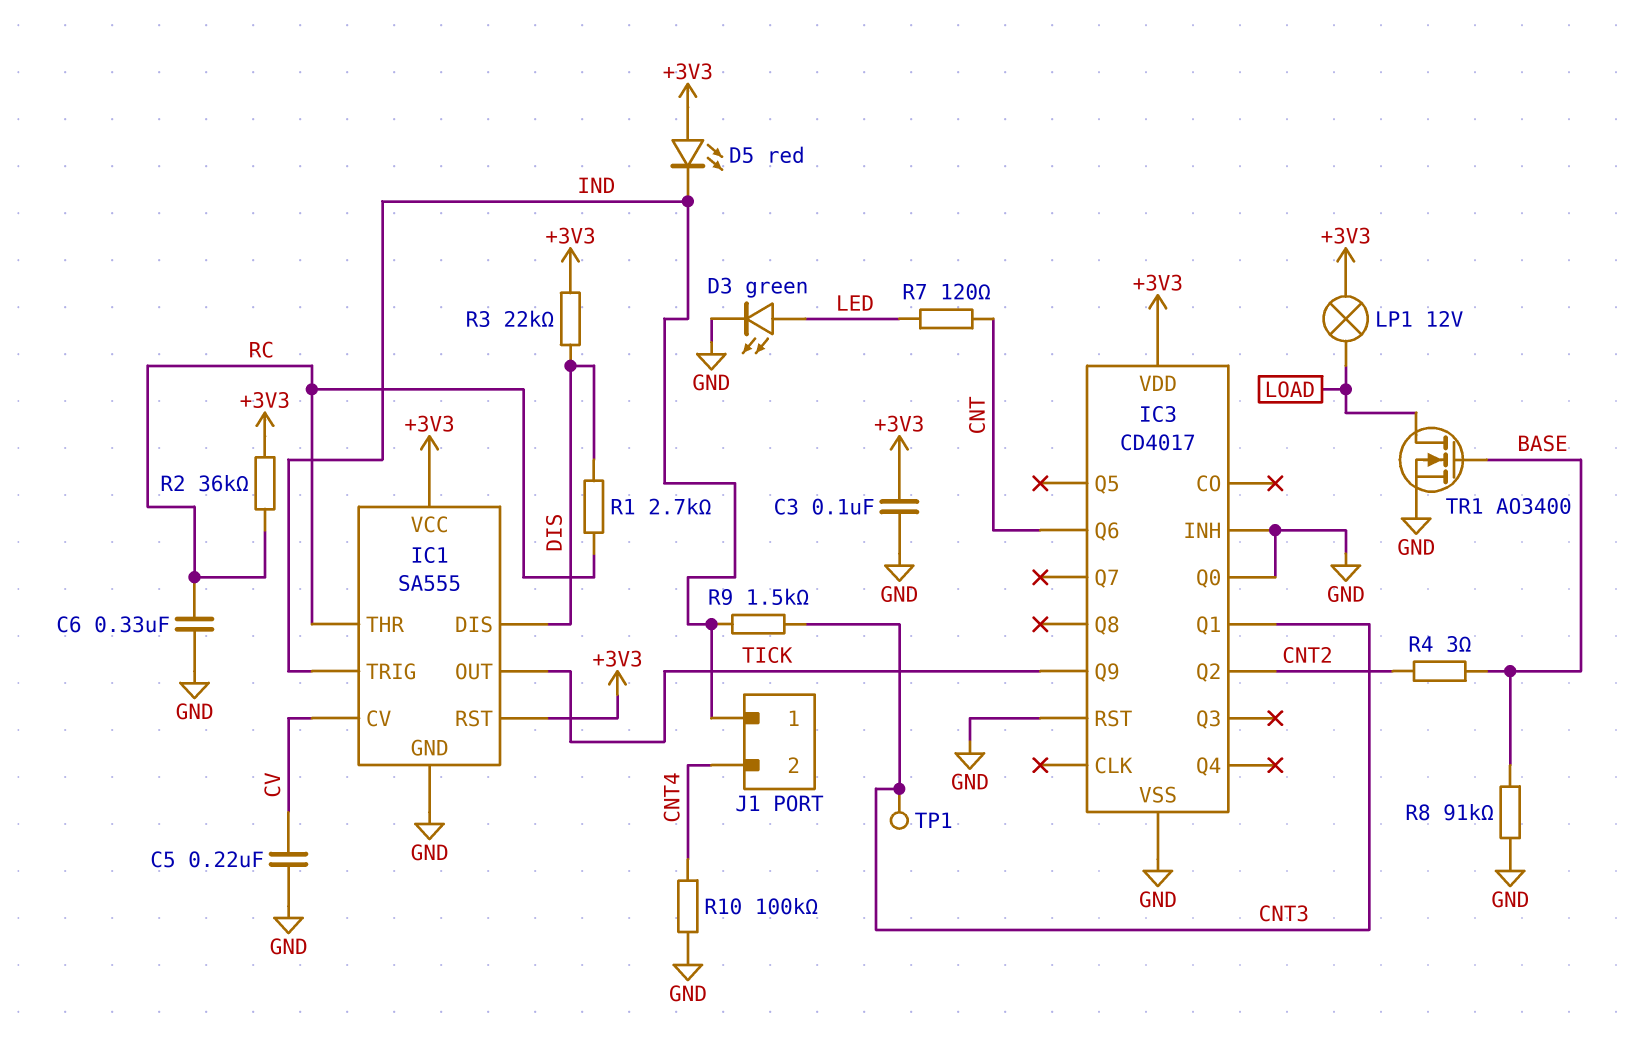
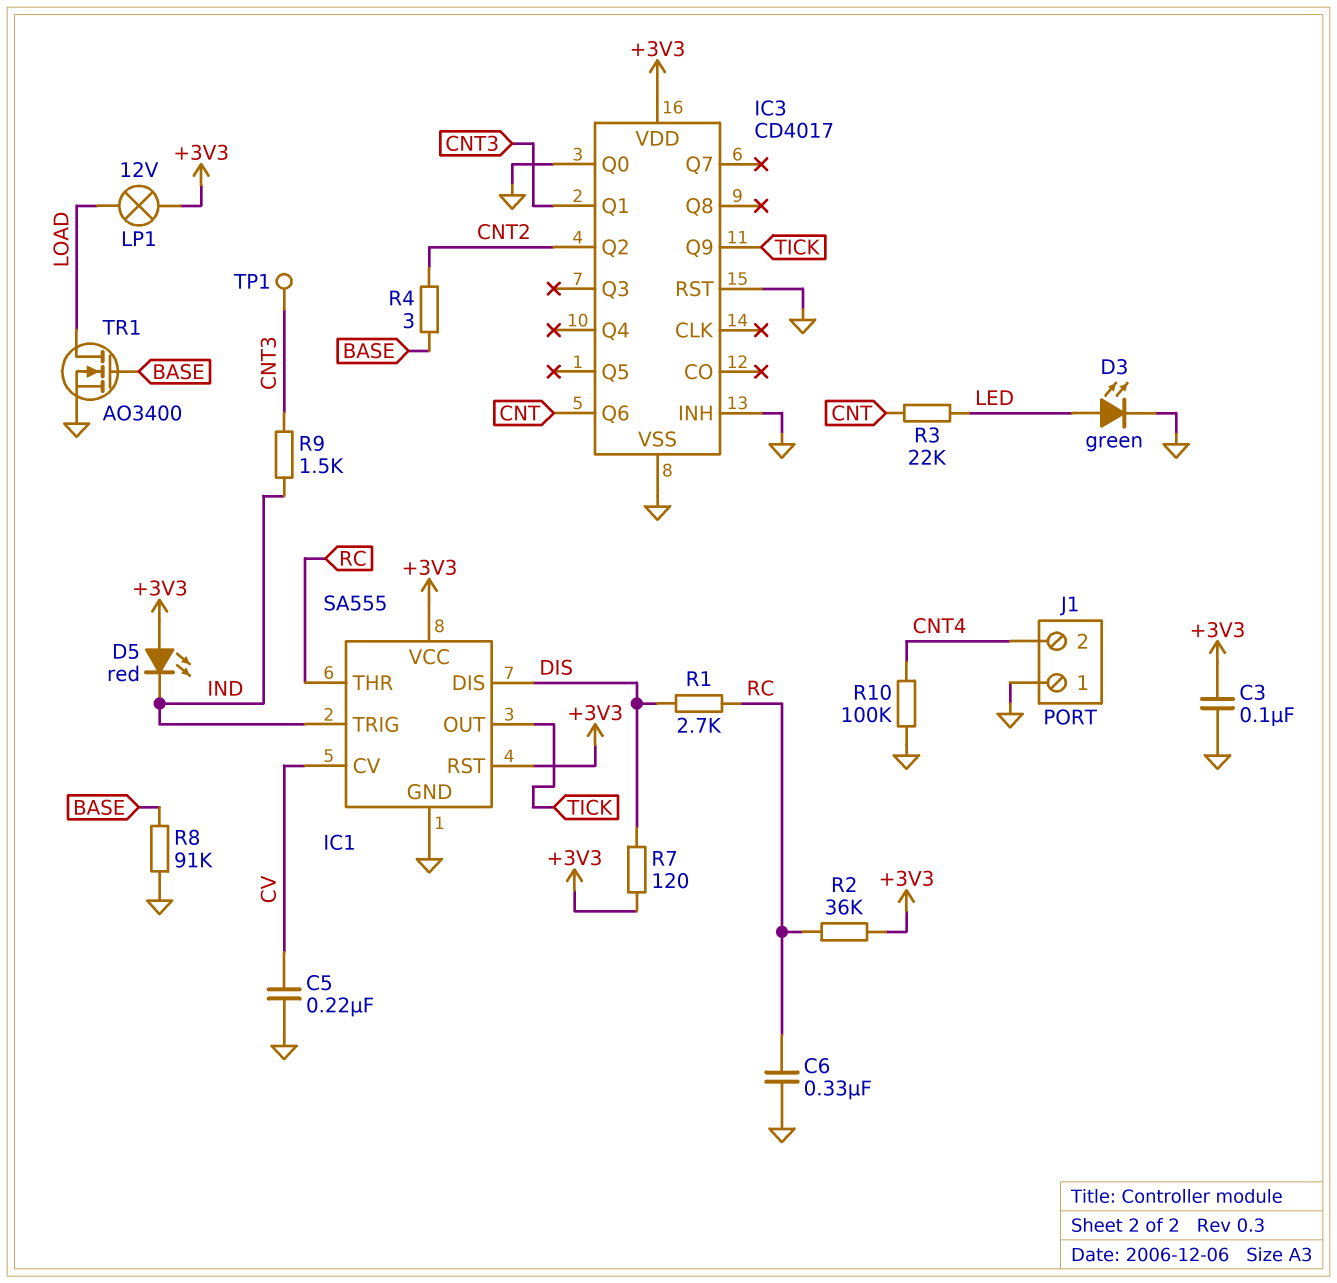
J1 pin 1: IND -> GND
R3: 22k (+3V3, DIS) -> 22k (CNT, LED)
R7: 120 (CNT, LED) -> 120 (+3V3, DIS)

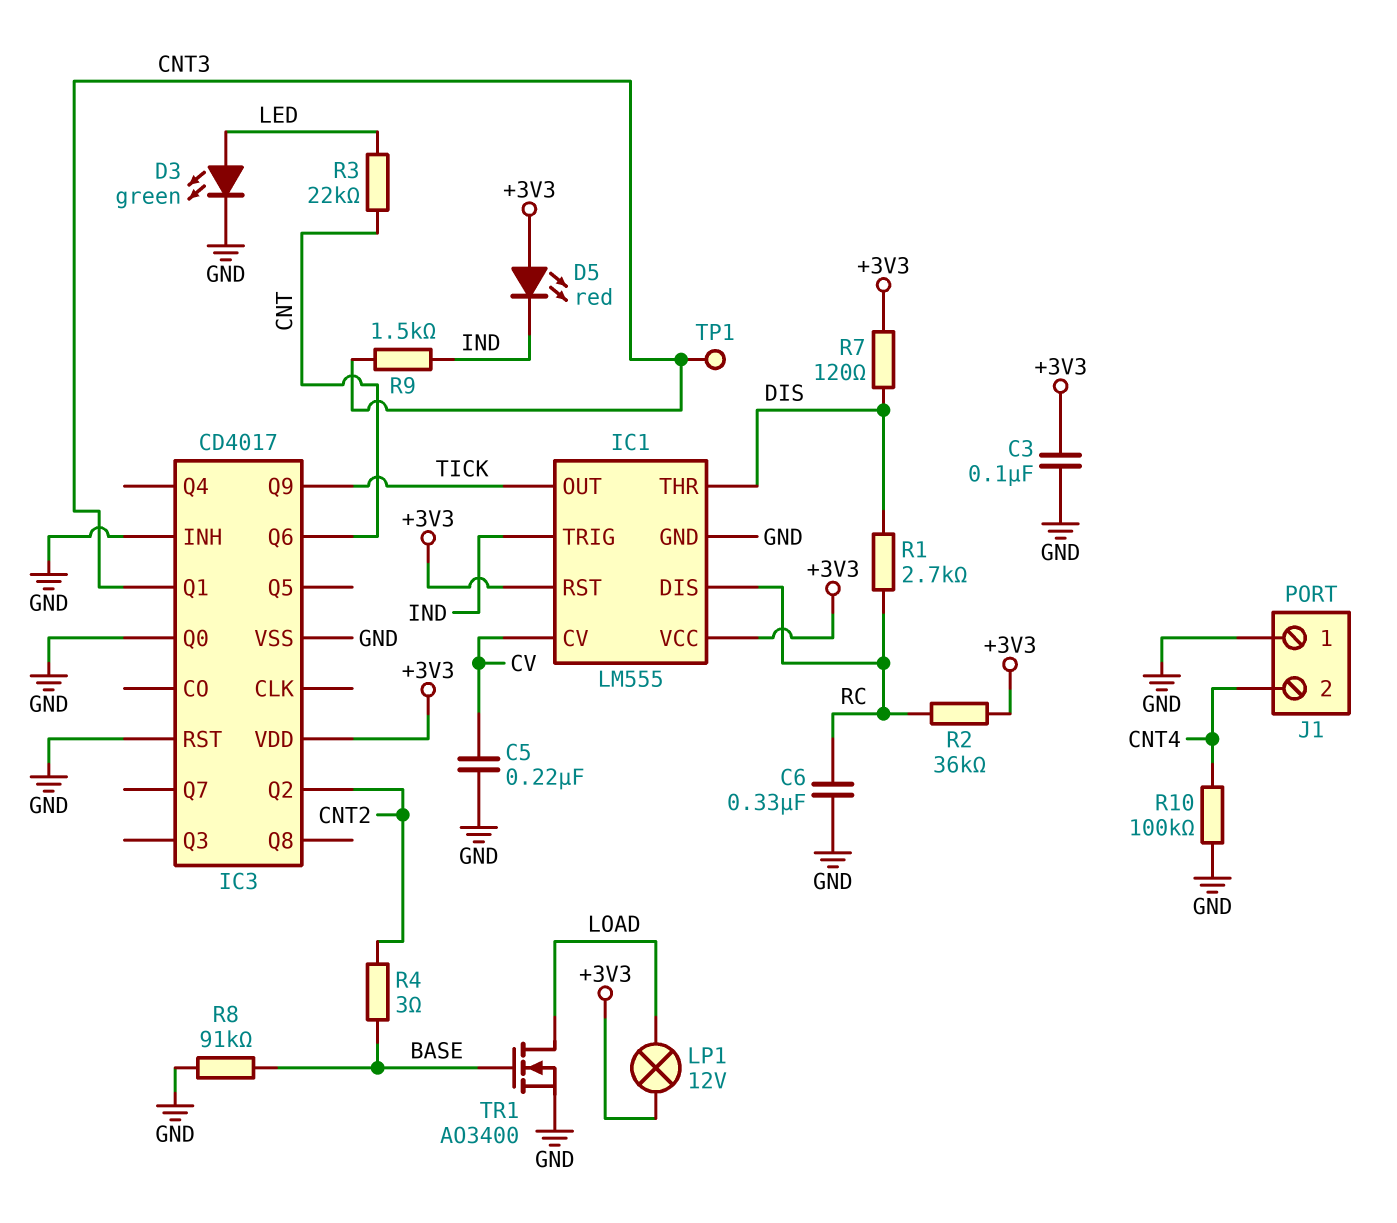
IC1: SA555 -> LM555
IC1 pin DIS: DIS -> RC
IC1 pin THR: RC -> DIS

